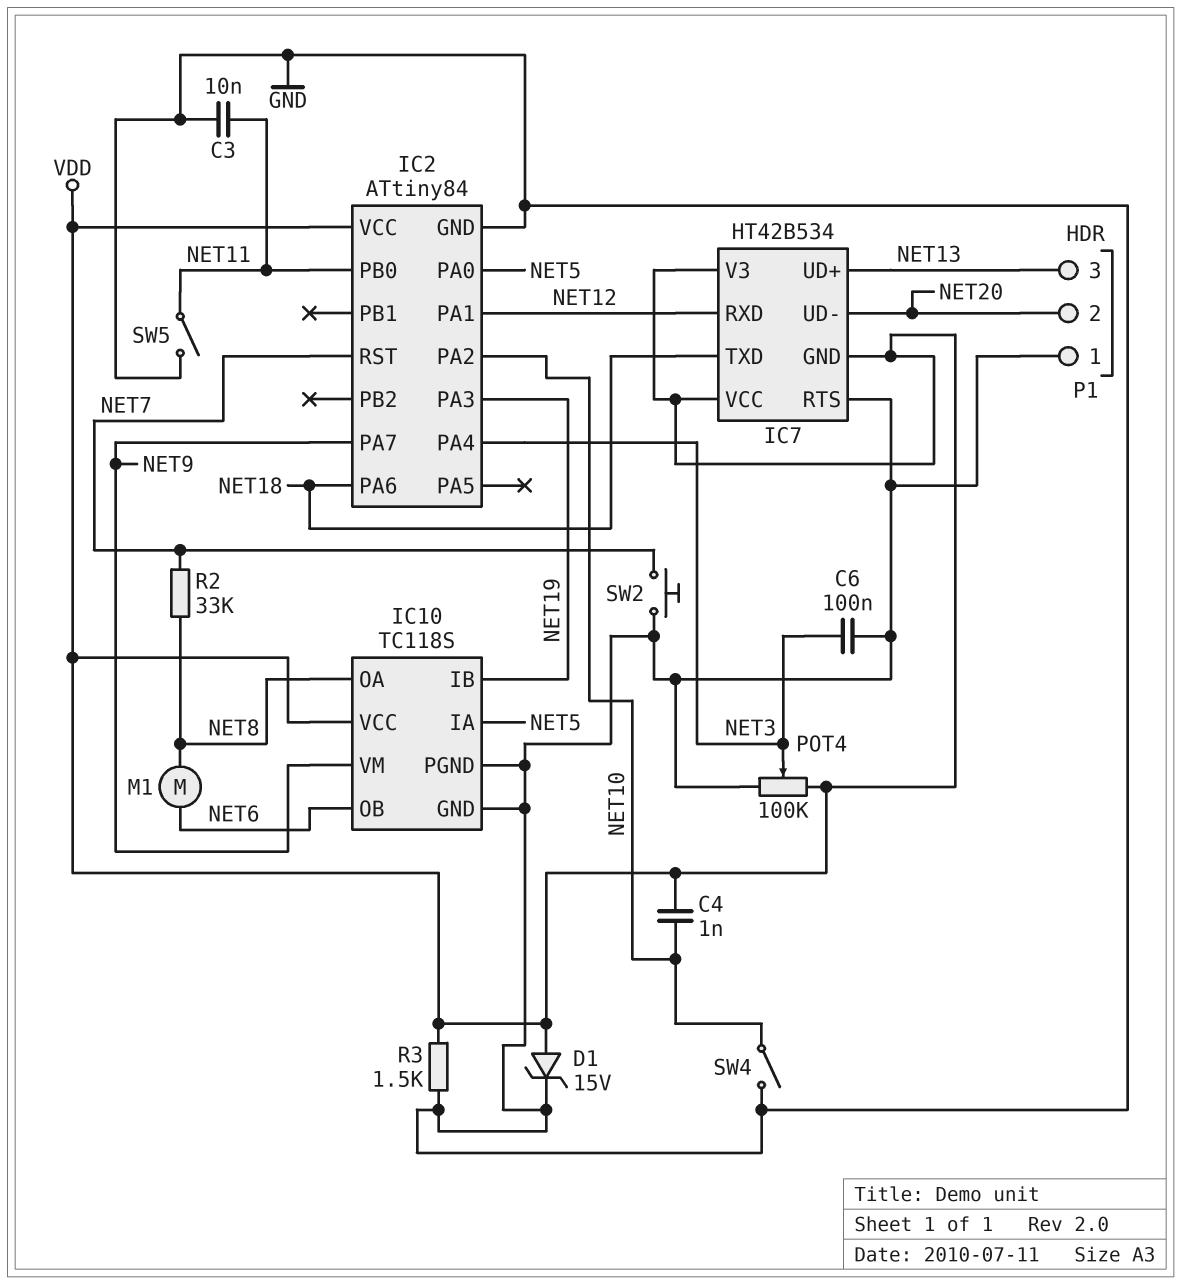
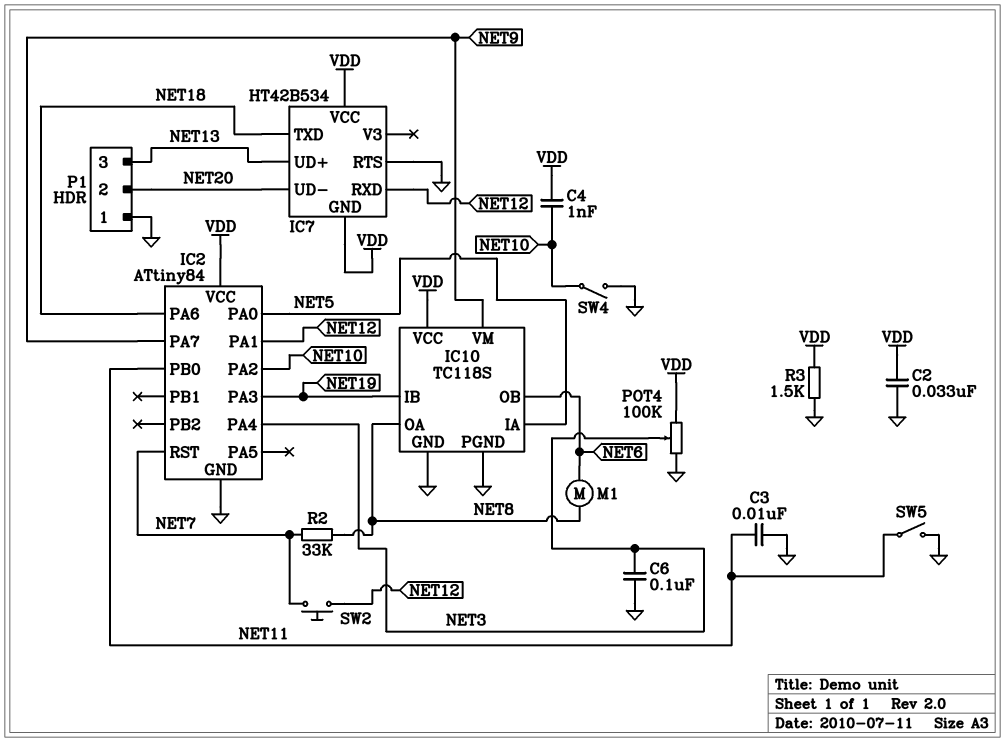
C2: none -> 33nF (GND, VDD)
D1: zener 15V (A VDD, K GND) -> none
IC7 pin V3: VDD -> none
SW2: button (GND, NET7) -> button (NET7, NET12)

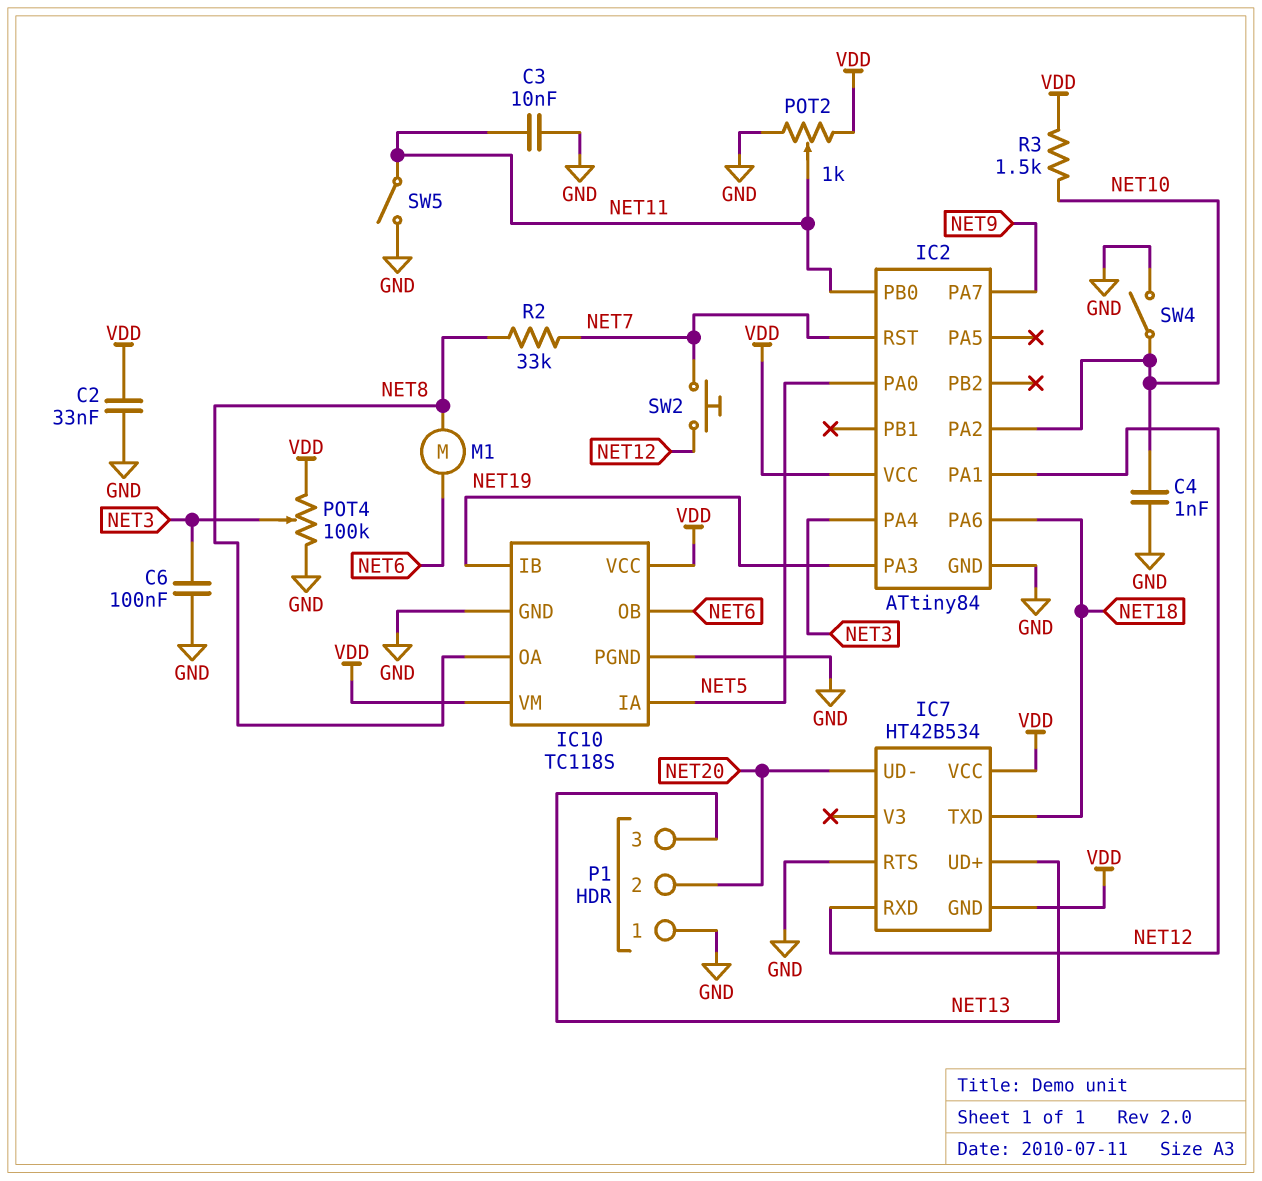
C4: 1nF (NET10, VDD) -> 1nF (GND, NET10)
IC10 pin VM: NET9 -> VDD
POT2: none -> 1k (GND, VDD, wiper NET11)
R3: 1.5k (GND, VDD) -> 1.5k (NET10, VDD)

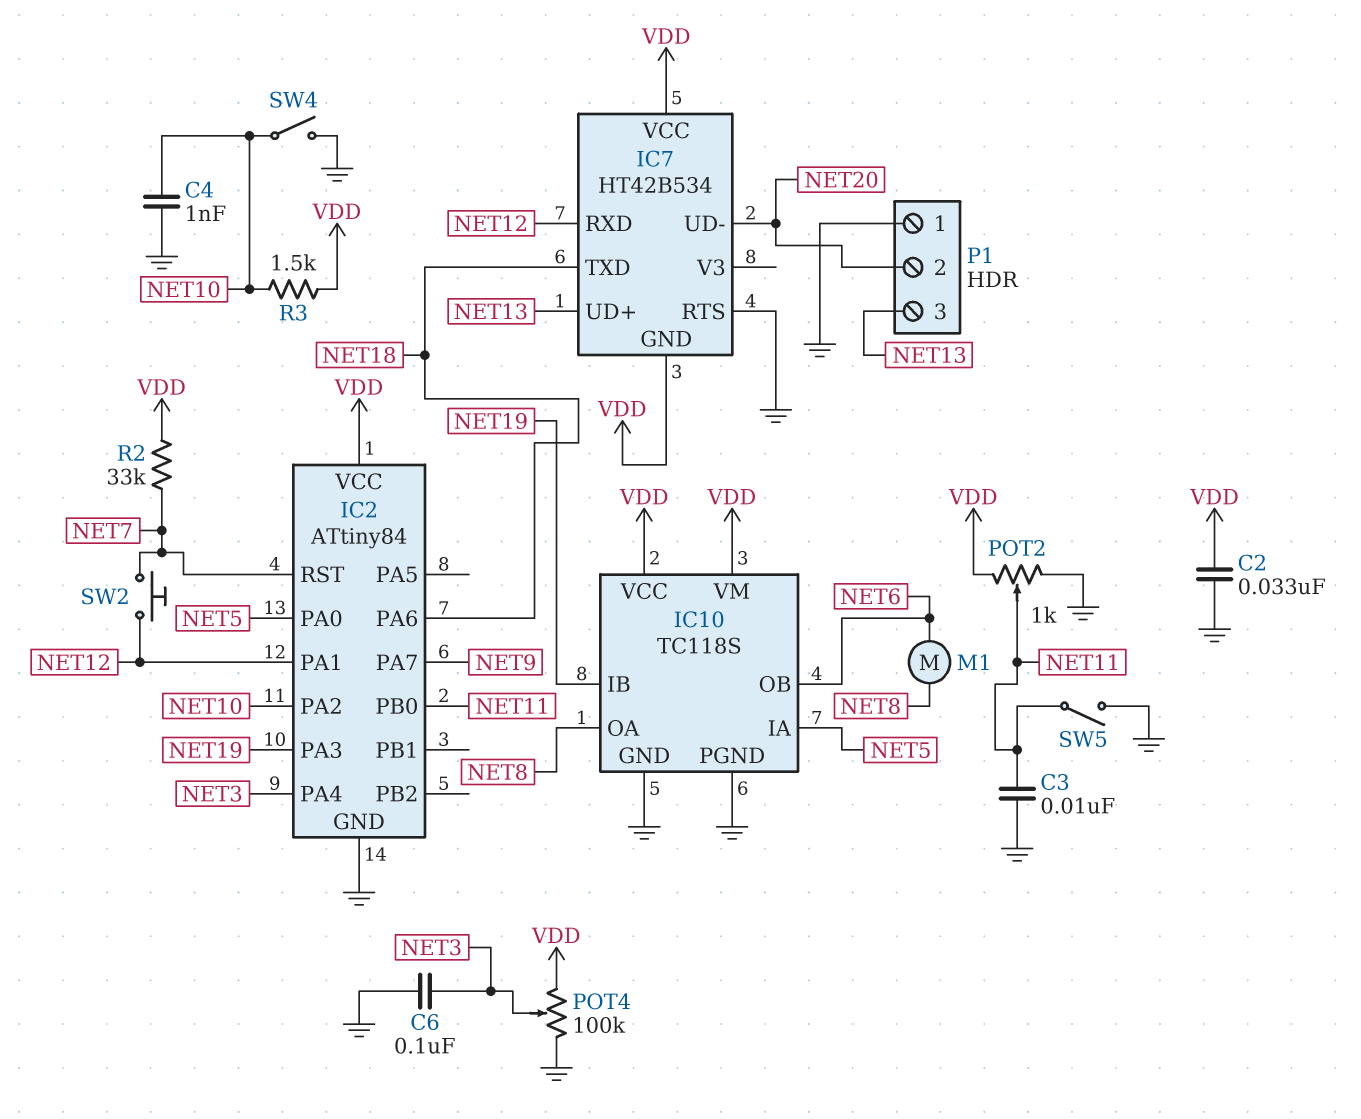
R2: 33k (NET7, NET8) -> 33k (NET7, VDD)

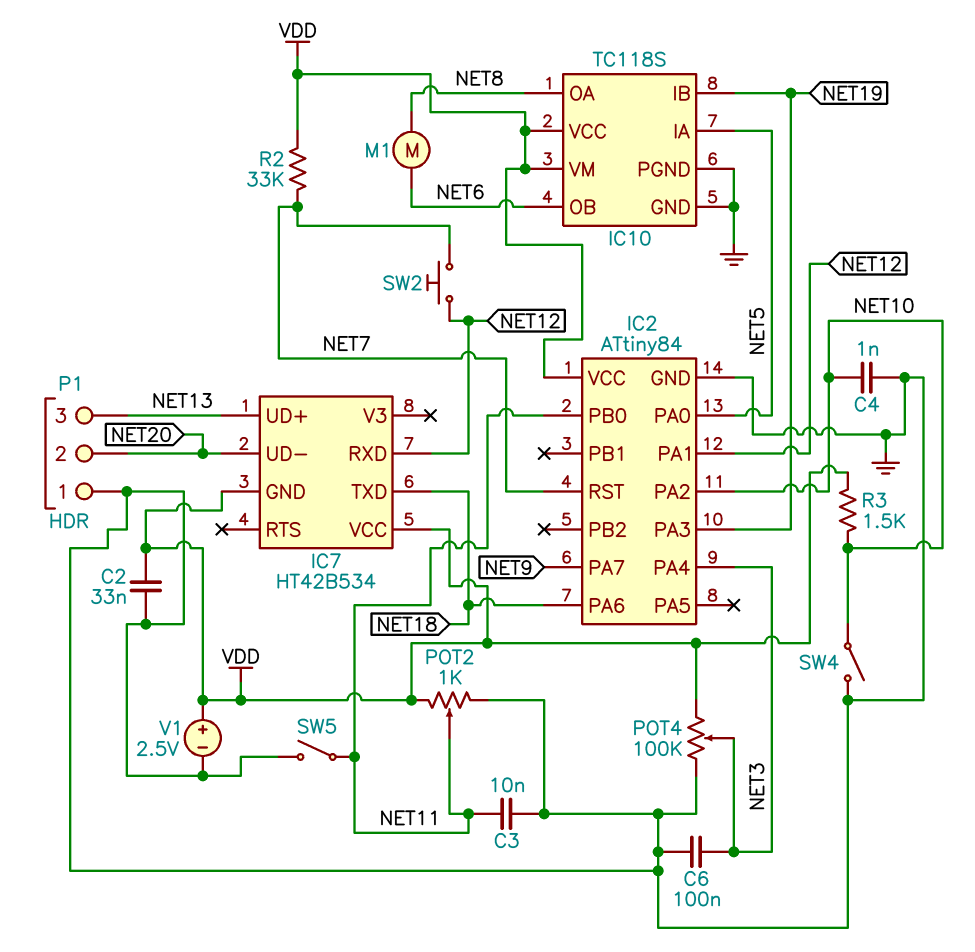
IC7 pin RTS: GND -> none
V1: none -> 2.5V (plus VDD, minus GND)

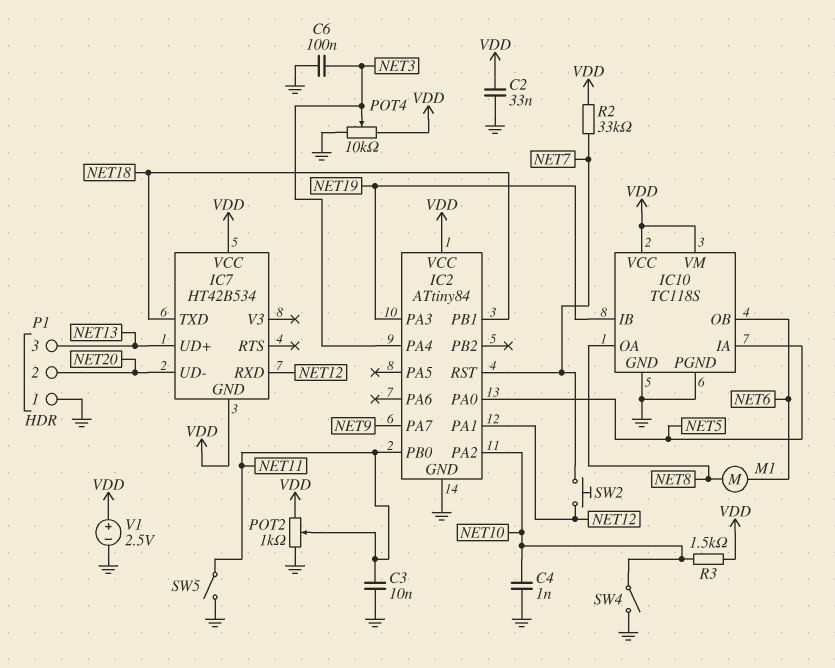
IC2 pin PA6: NET18 -> none
IC2 pin PB1: none -> NET18
POT4: 100k (GND, VDD, wiper NET3) -> 10k (GND, VDD, wiper NET3)

